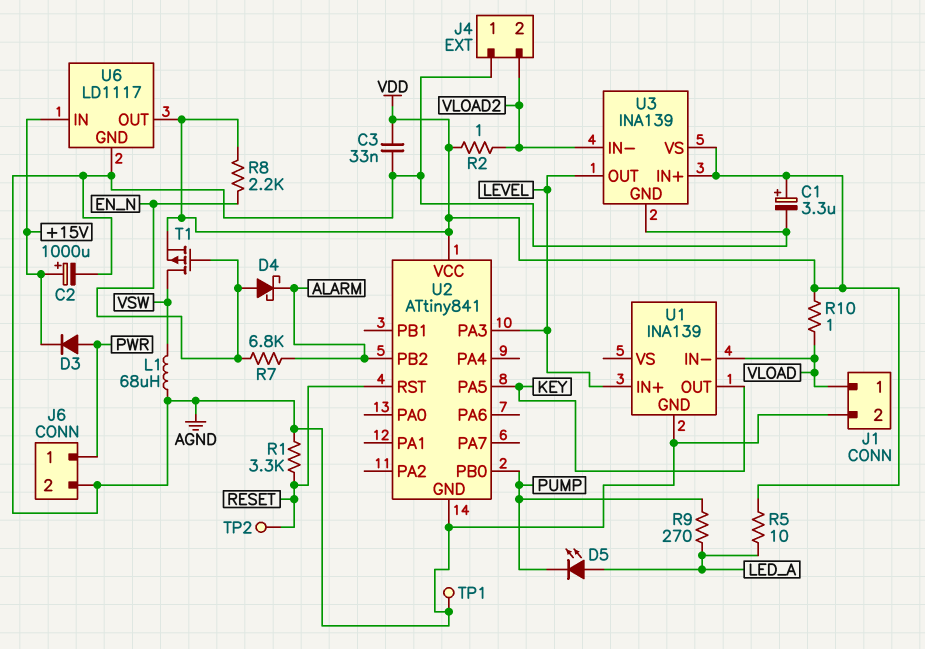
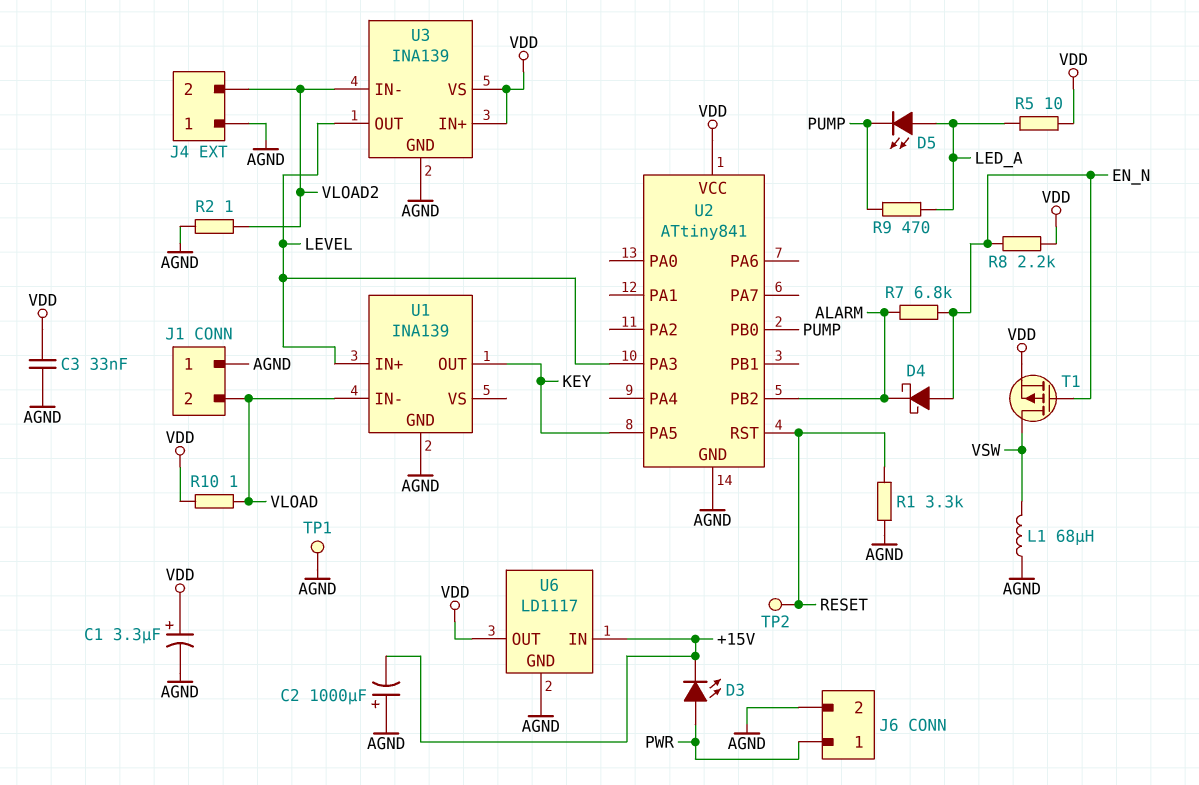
C2: 1000uF (plus +15V, minus AGND) -> 1000uF (plus AGND, minus +15V)
D3: diode (A PWR, K +15V) -> LED (A PWR, K +15V)
J1 pin 1: VLOAD -> AGND
J1 pin 2: AGND -> VLOAD
R2: 1 (VDD, VLOAD2) -> 1 (AGND, VLOAD2)
R9: 270 (LED_A, PUMP) -> 470 (LED_A, PUMP)

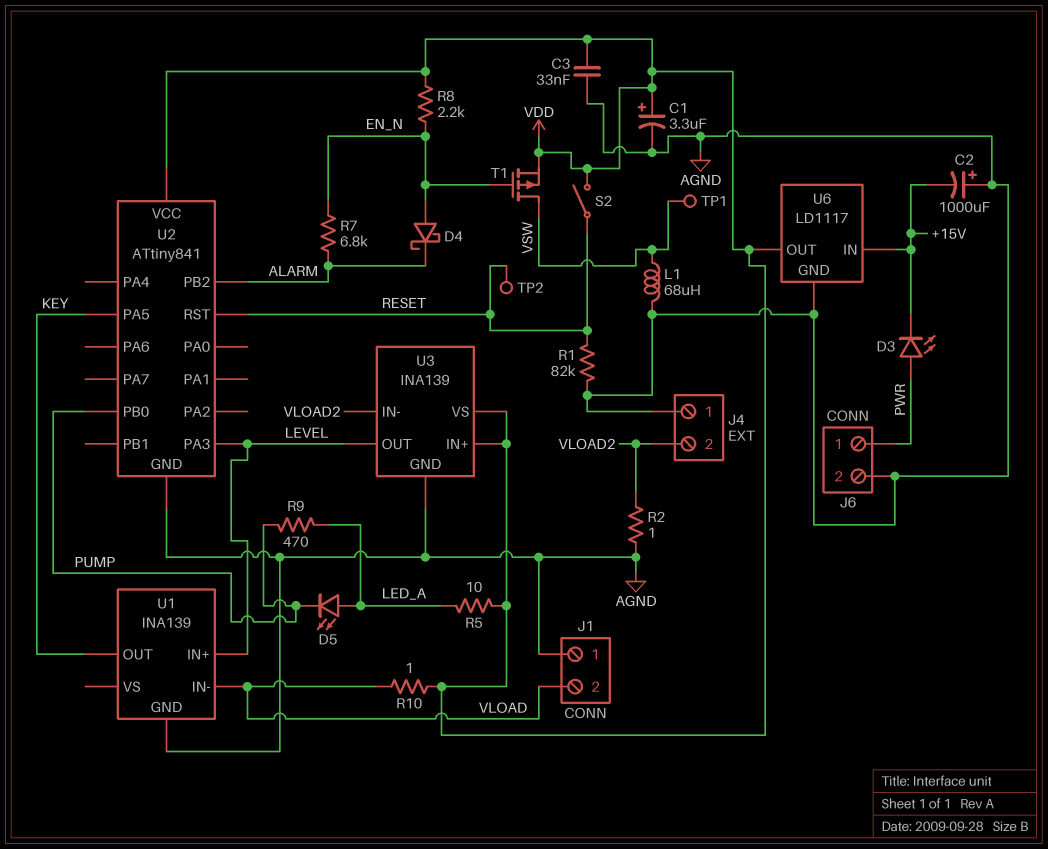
R1: 3.3k (AGND, RESET) -> 82k (AGND, RESET)
S2: none -> switch (RESET, VDD)
TP1: test point (AGND) -> test point (VSW)

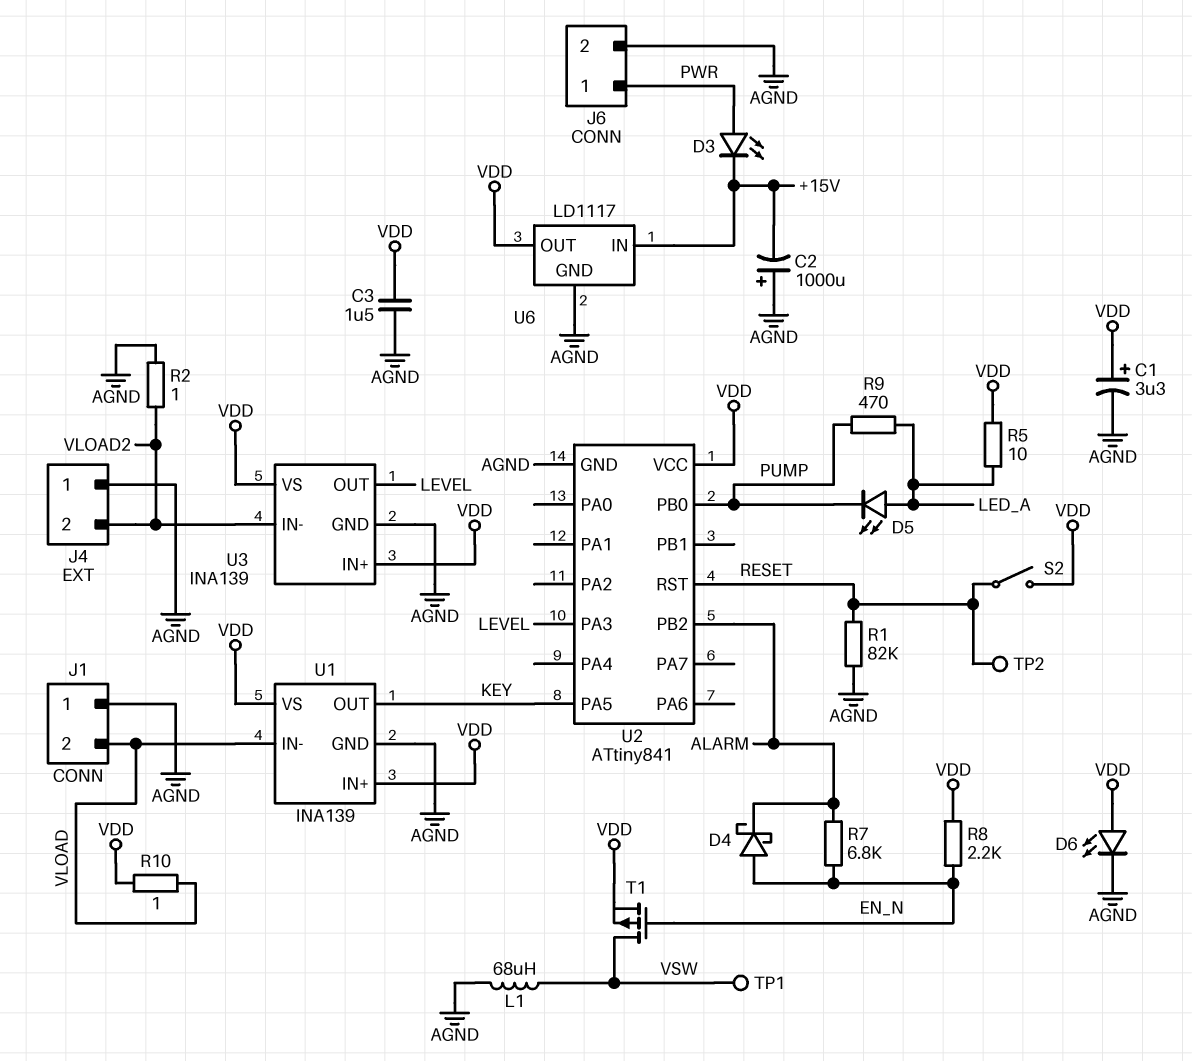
C3: 33nF (AGND, VDD) -> 1.5uF (AGND, VDD)
D6: none -> LED (A VDD, K AGND)
U1 pin IN+: LEVEL -> VDD
U1 pin VS: none -> VDD

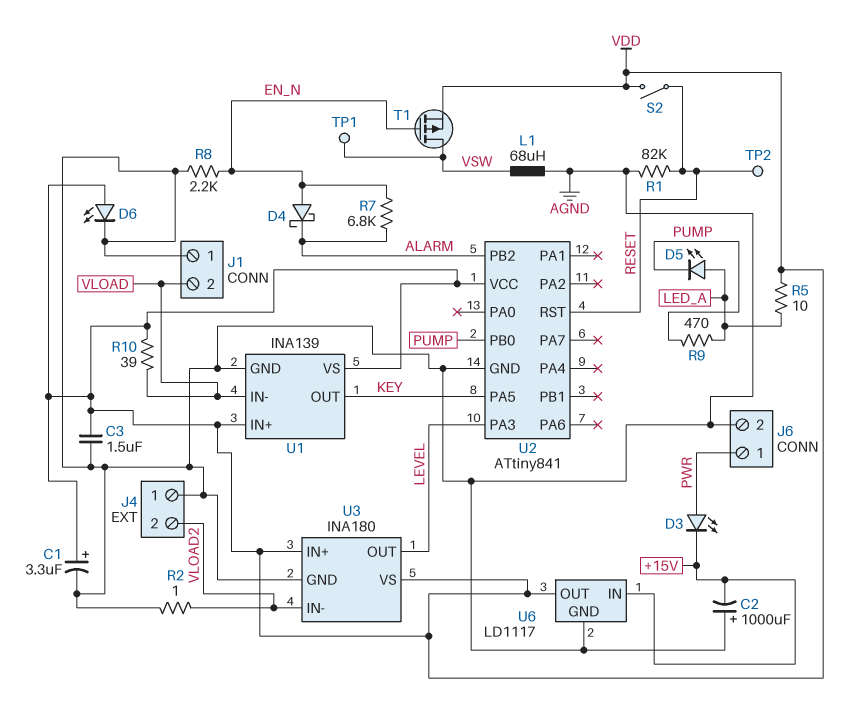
R8: 2.2k (EN_N, VDD) -> 2.2k (AGND, EN_N)
R10: 1 (VDD, VLOAD) -> 39 (VDD, VLOAD)
U3: INA139 -> INA180

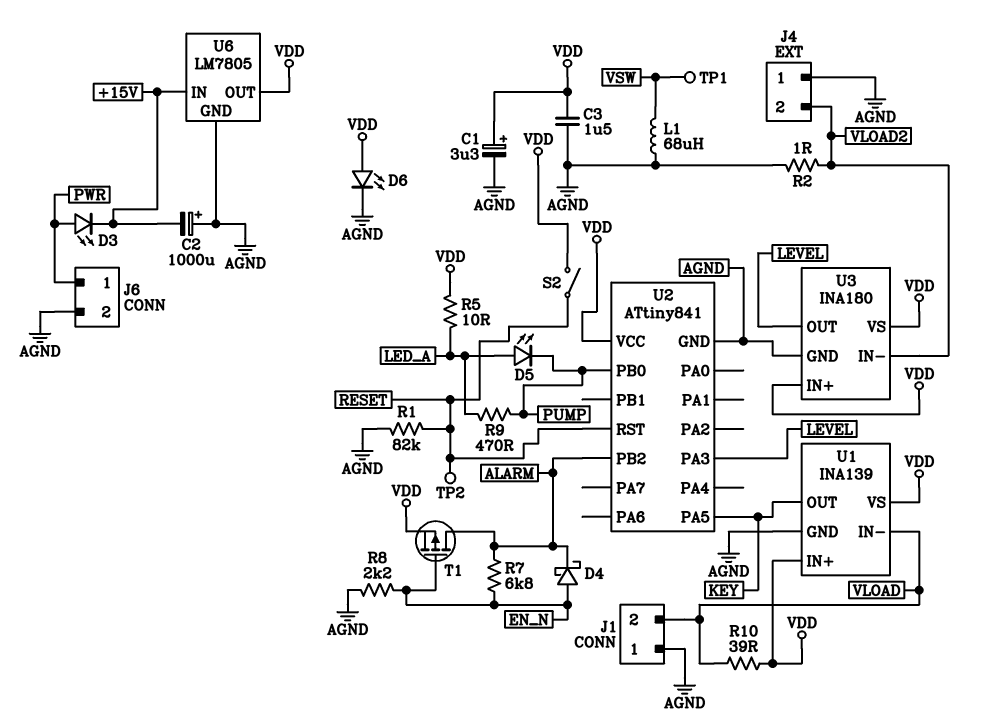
T1: PMOS (G EN_N, D VSW, S VDD) -> PMOS (G EN_N, D ALARM, S VDD)
U6: LD1117 -> LM7805

